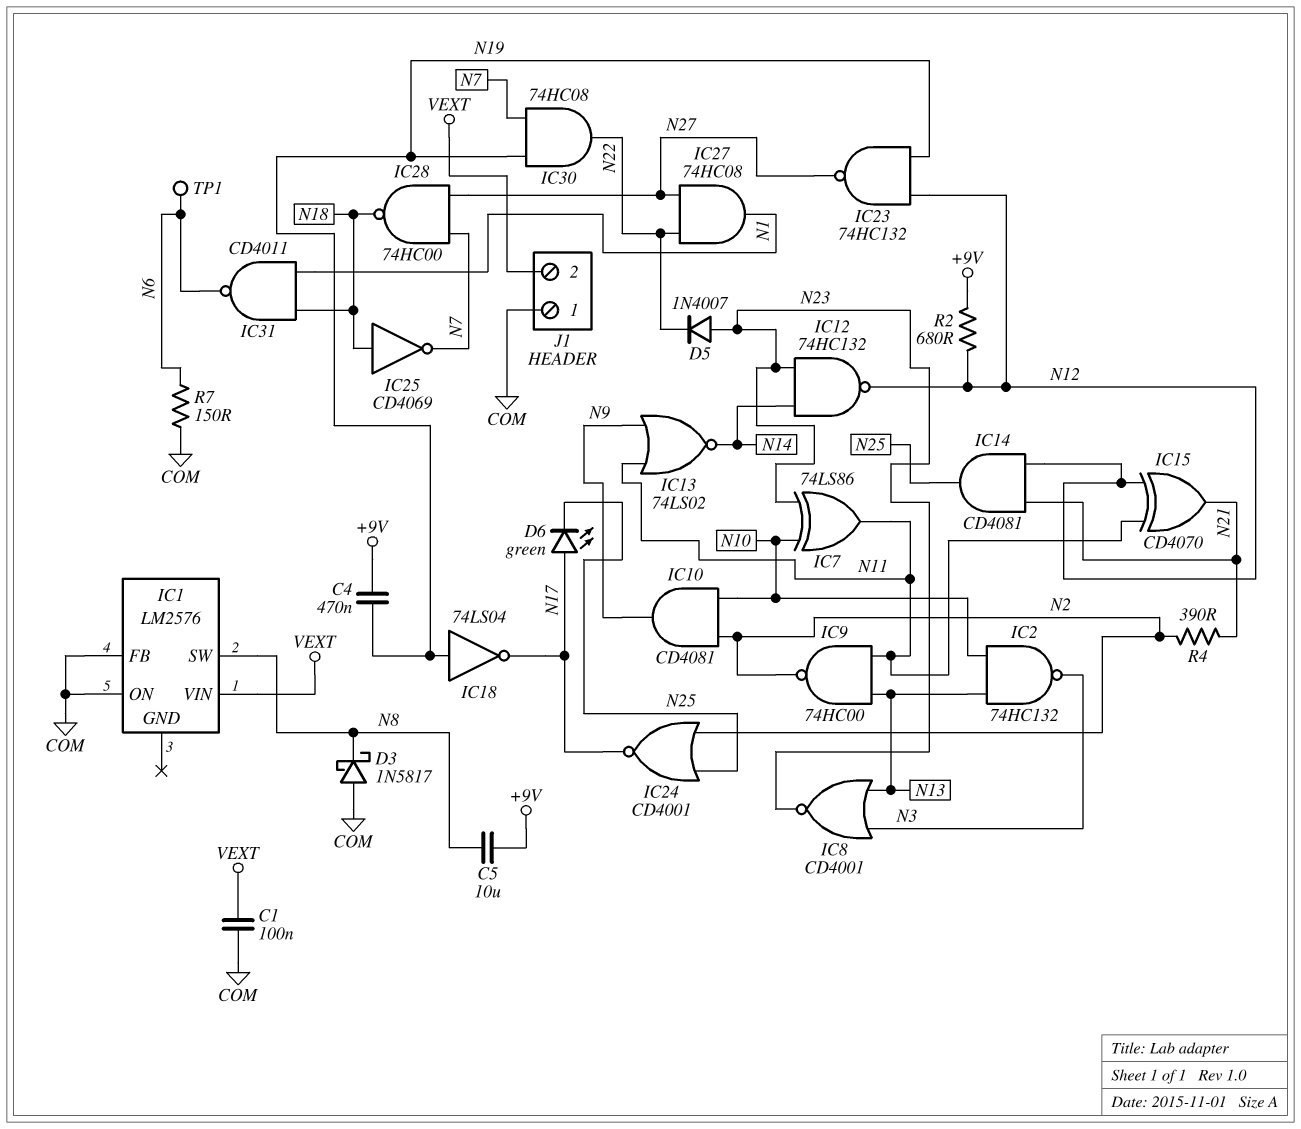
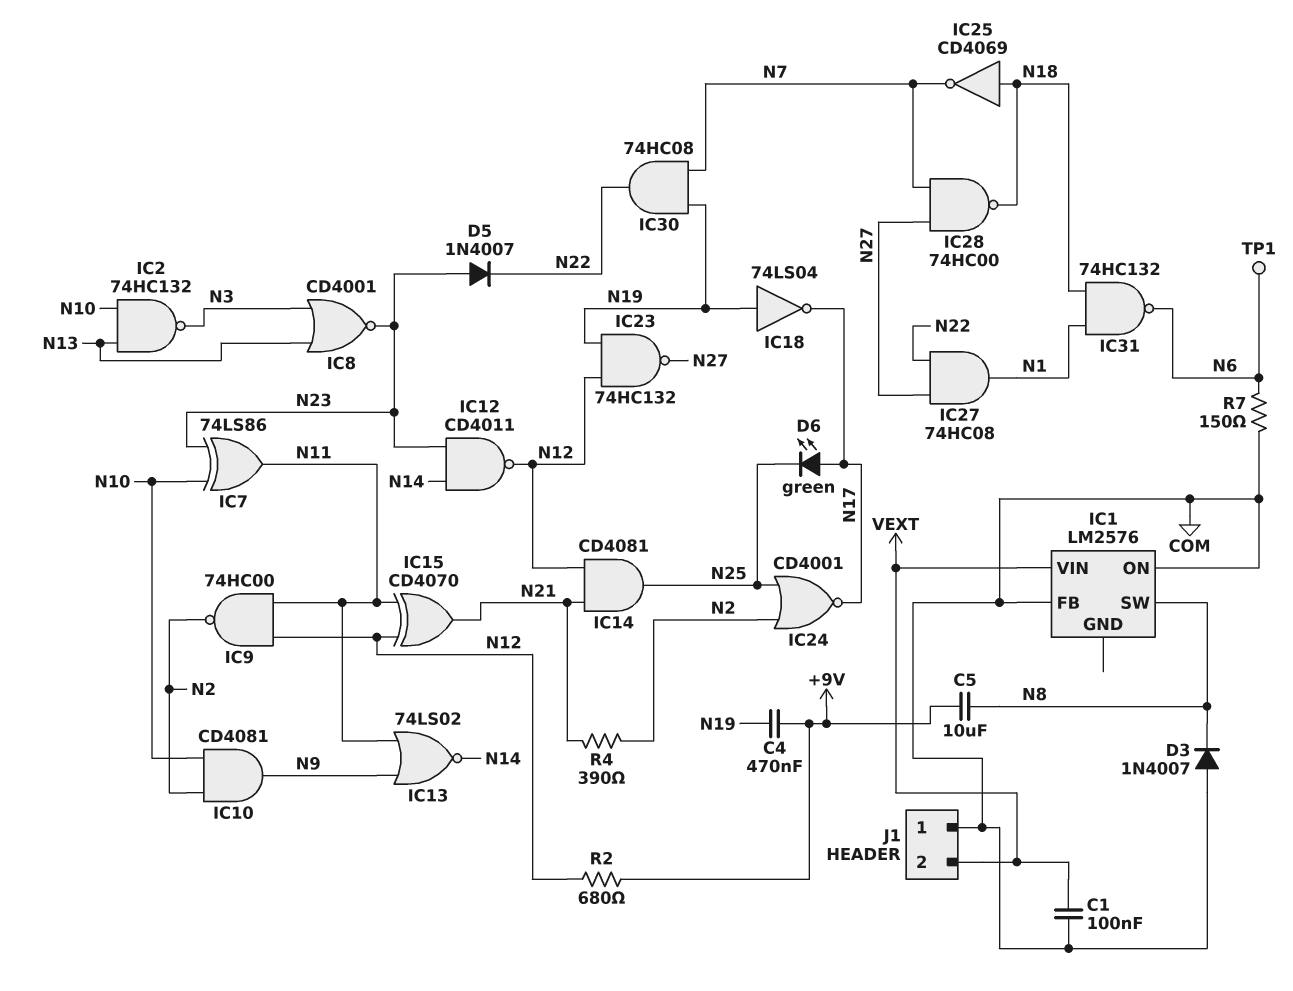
D3: schottky 1N5817 (A COM, K N8) -> diode 1N4007 (A COM, K N8)
IC9: NAND 74HC00 (in N11, in N13, out N2) -> NAND 74HC00 (in N11, in N12, out N2)
IC12: NAND 74HC132 (in N14, in N23, out N12) -> NAND CD4011 (in N14, in N23, out N12)
IC31: NAND CD4011 (in N1, in N18, out N6) -> NAND 74HC132 (in N1, in N18, out N6)

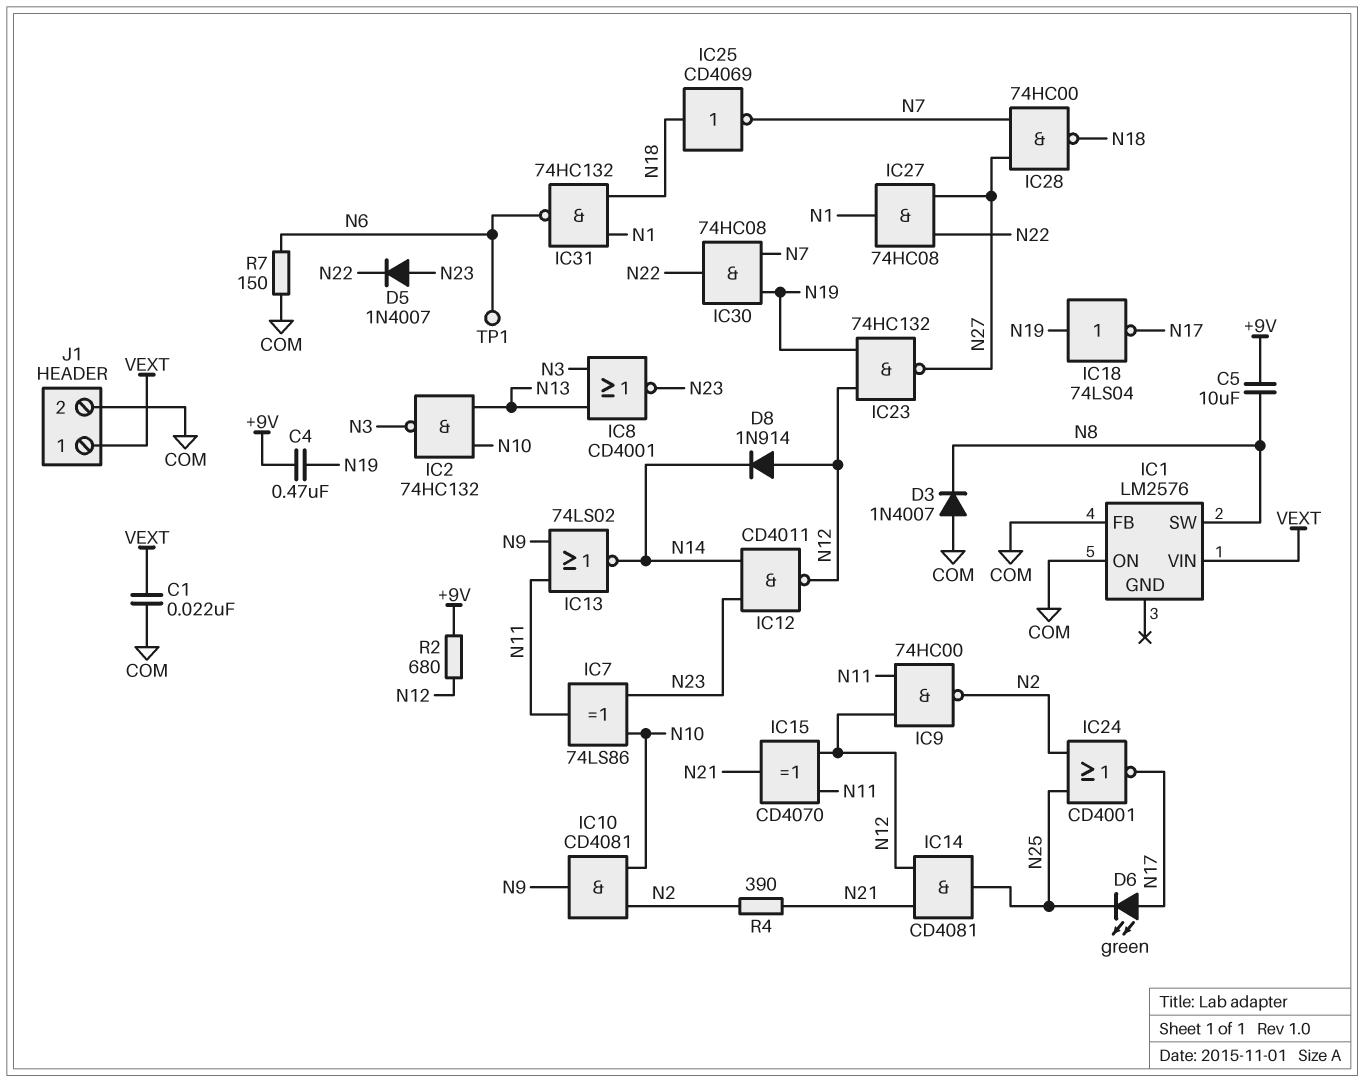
C1: 100nF (COM, VEXT) -> 22nF (COM, VEXT)
D8: none -> diode 1N914 (A N12, K N14)
J1 pin 1: COM -> VEXT
J1 pin 2: VEXT -> COM

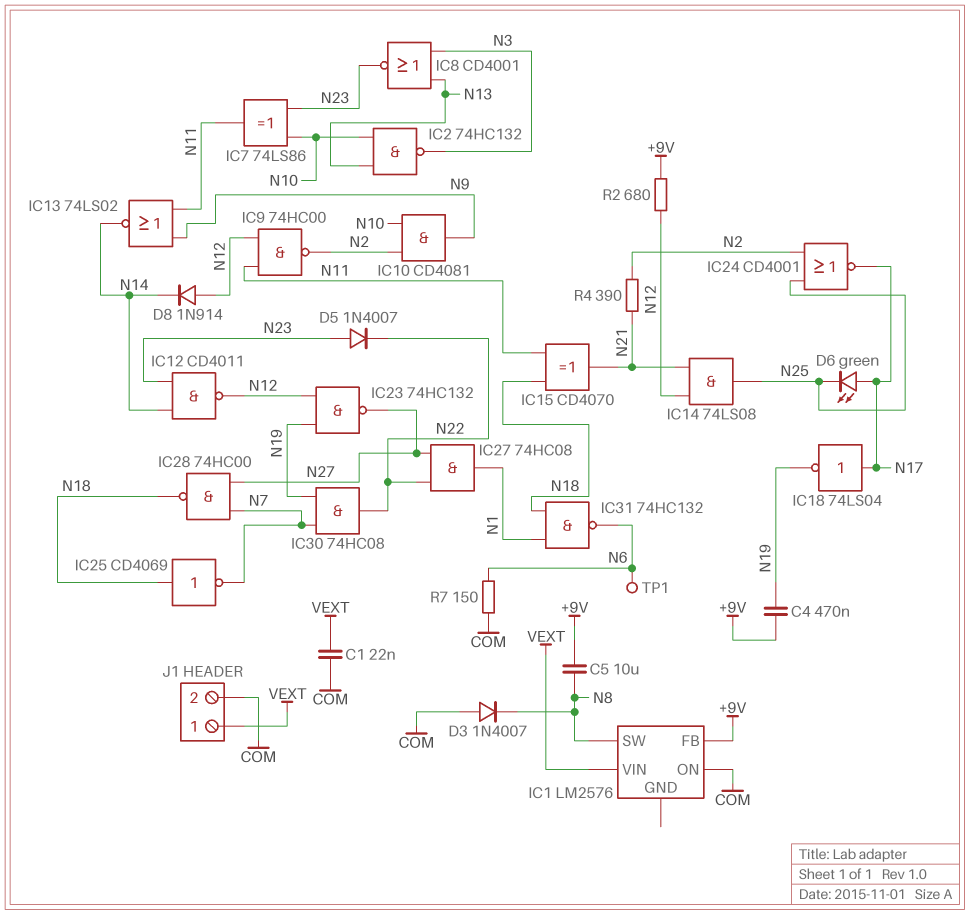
IC1 pin FB: COM -> +9V
IC14: AND CD4081 (in N12, in N21, out N25) -> AND 74LS08 (in N12, in N21, out N25)
IC15: XOR CD4070 (in N11, in N12, out N21) -> XOR CD4070 (in N11, in N18, out N21)
IC18: NOT 74LS04 (in N19, out N17) -> NOT 74LS04 (in N17, out N19)

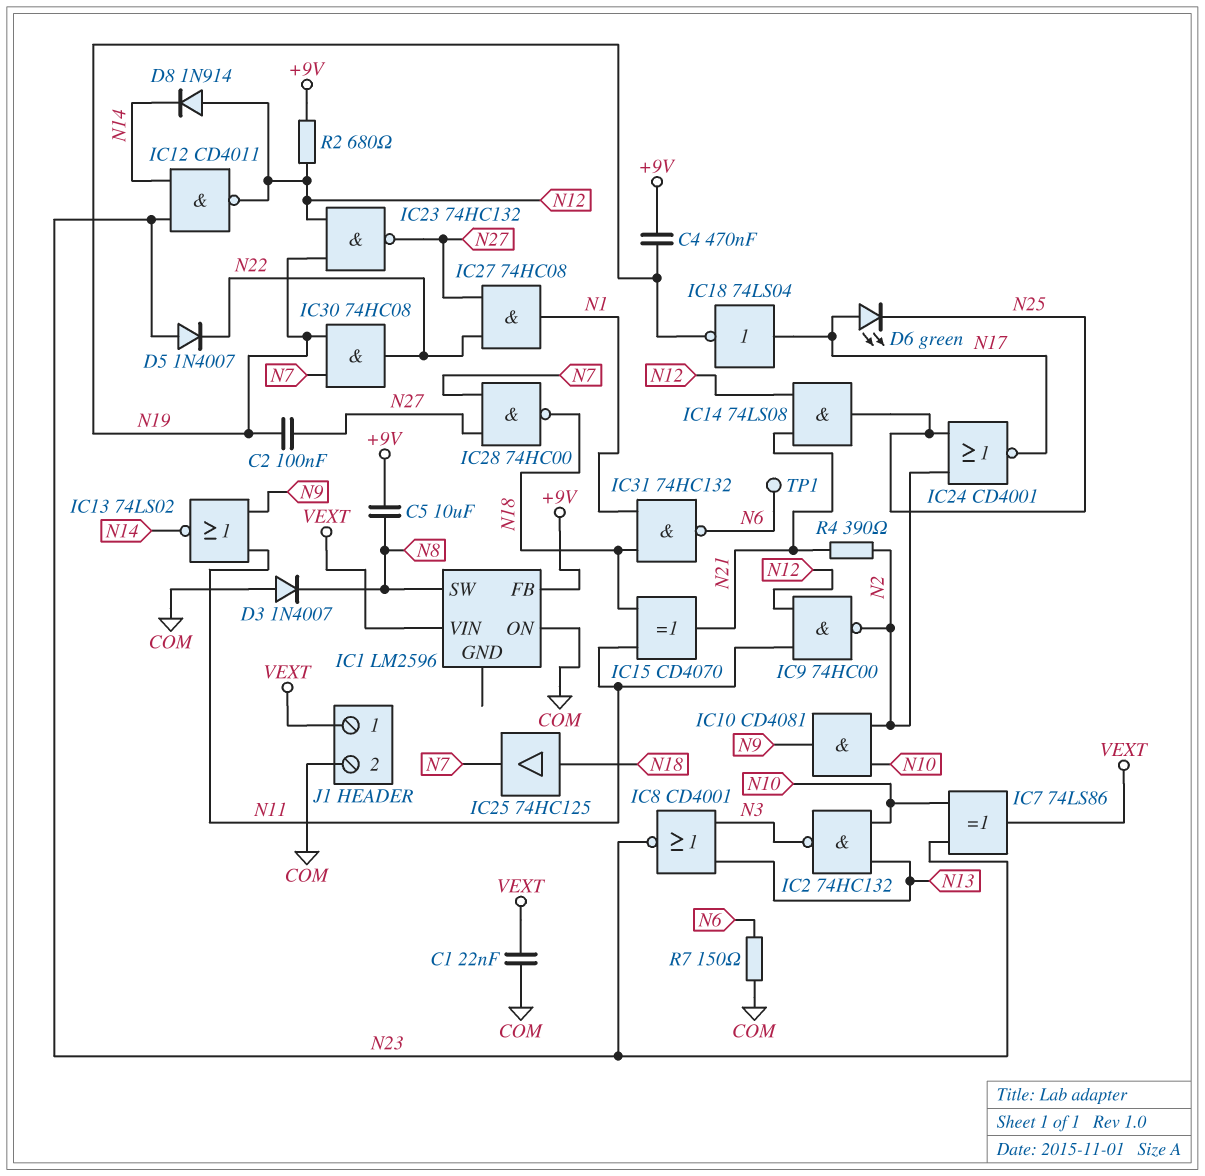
C2: none -> 100nF (N19, N27)
IC1: LM2576 -> LM2596
IC7: XOR 74LS86 (in N10, in N23, out N11) -> XOR 74LS86 (in N10, in N23, out VEXT)
IC25: NOT CD4069 (in N18, out N7) -> buffer 74HC125 (in N18, out N7)

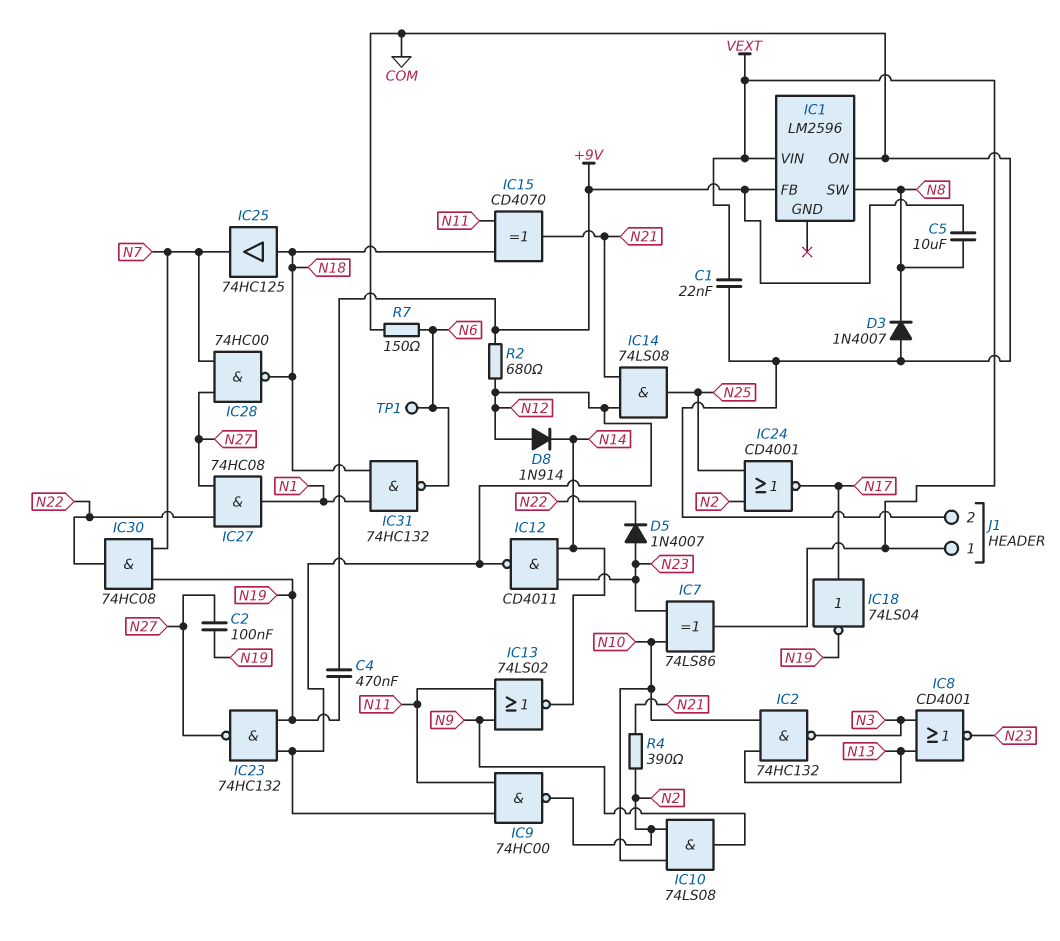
D6: LED green (A N17, K N25) -> none
IC10: AND CD4081 (in N2, in N10, out N9) -> AND 74LS08 (in N2, in N10, out N9)

